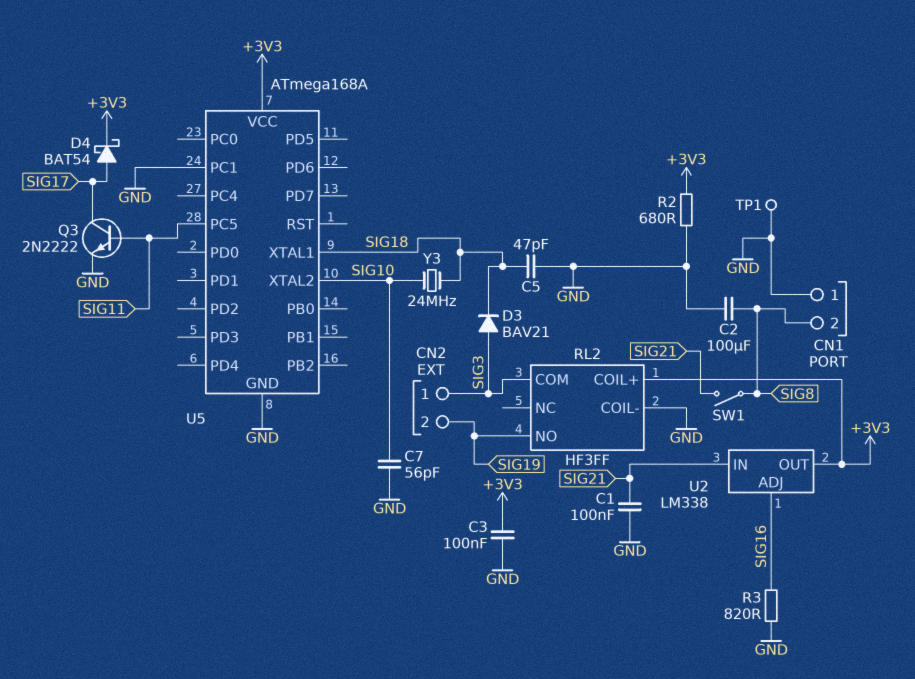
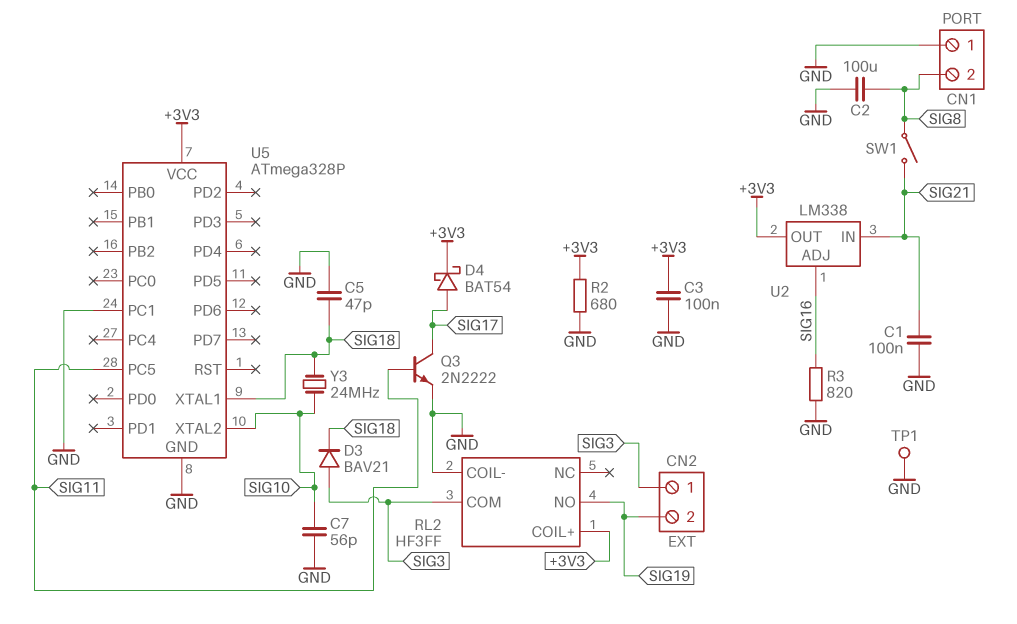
U5: ATmega168A -> ATmega328P

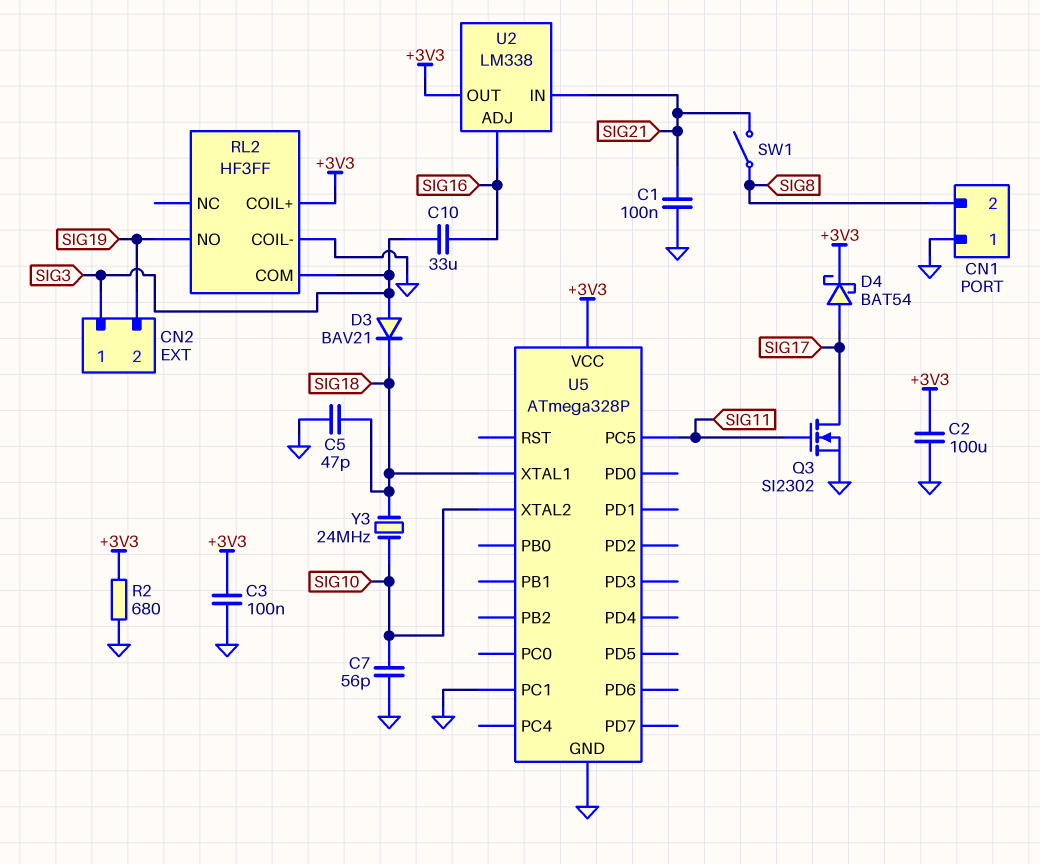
C2: 100uF (GND, SIG8) -> 100uF (+3V3, GND)
C10: none -> 33uF (SIG3, SIG16)
Q3: NPN 2N2222 (B SIG11, C SIG17, E GND) -> NMOS SI2302 (G SIG11, D SIG17, S GND)
R3: 820 (GND, SIG16) -> none
TP1: test point (GND) -> none

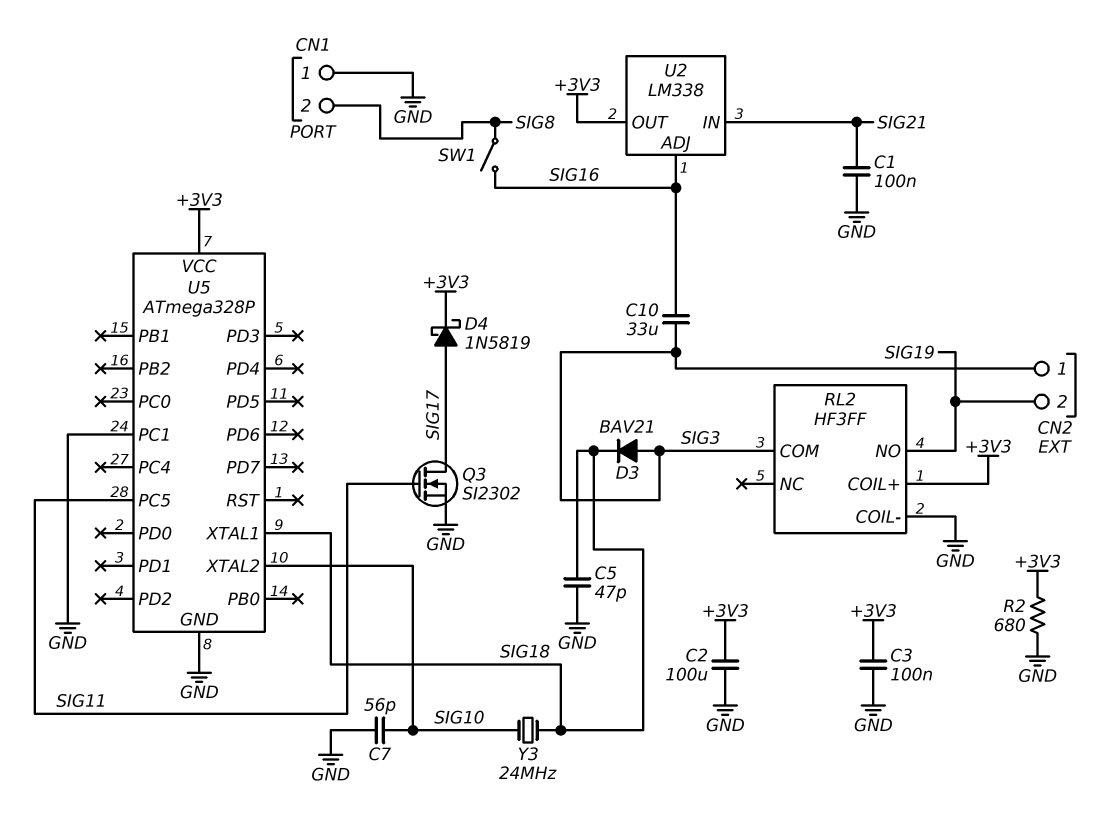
D4: schottky BAT54 (A SIG17, K +3V3) -> schottky 1N5819 (A SIG17, K +3V3)
SW1: switch (SIG8, SIG21) -> switch (SIG8, SIG16)

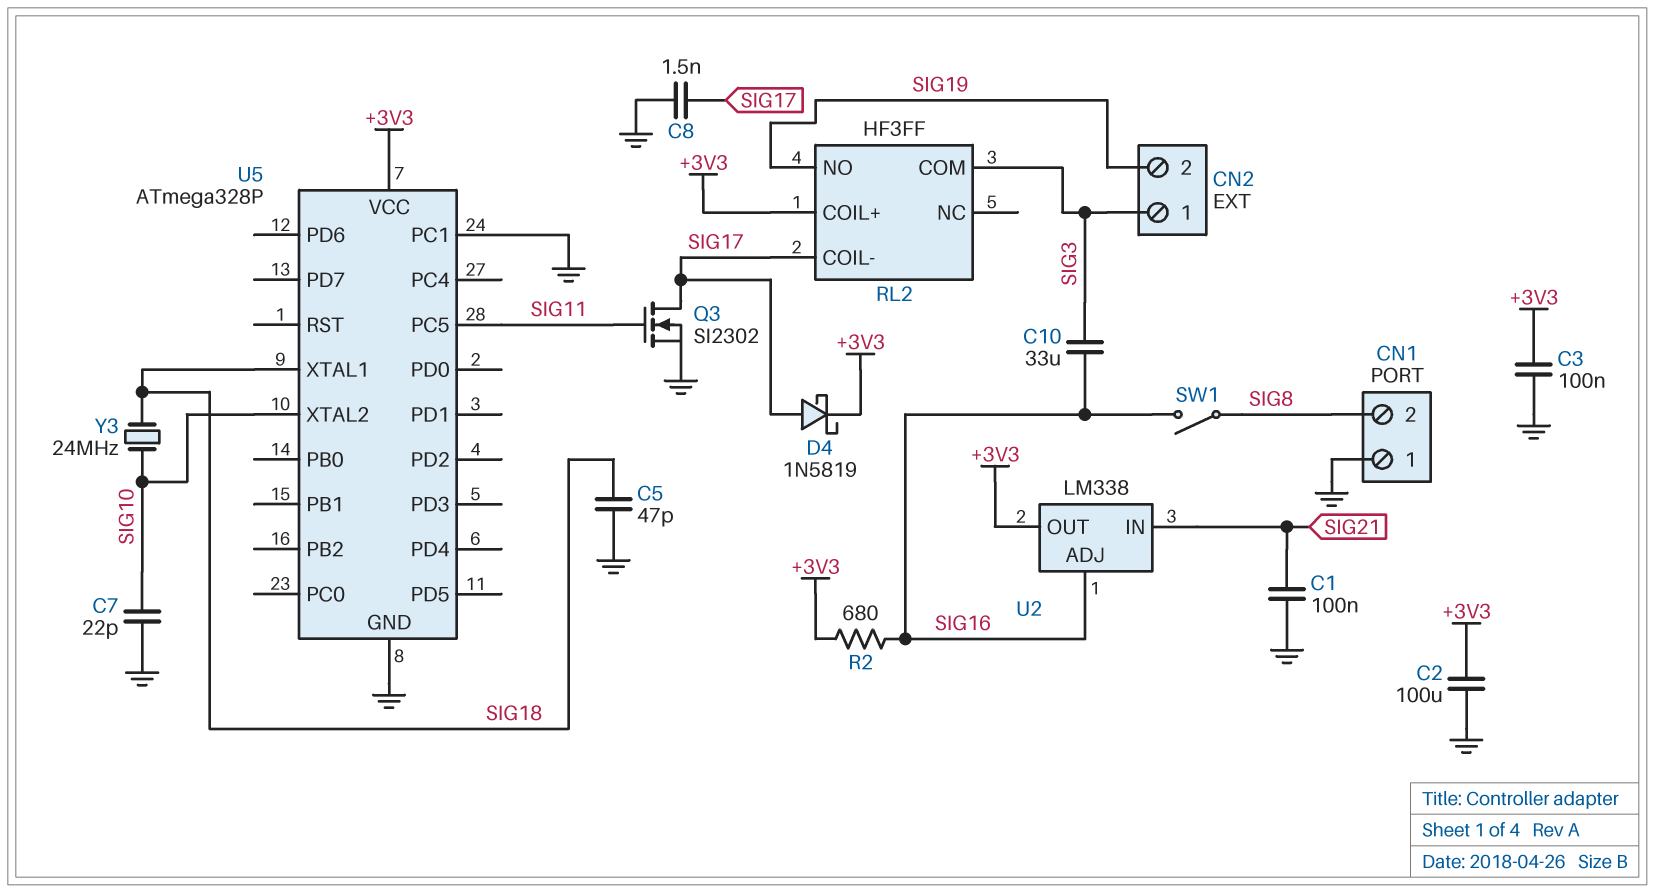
C7: 56pF (GND, SIG10) -> 22pF (GND, SIG10)
C8: none -> 1.5nF (GND, SIG17)
D3: diode BAV21 (A SIG3, K SIG18) -> none
R2: 680 (+3V3, GND) -> 680 (+3V3, SIG16)
RL2 pin COIL-: GND -> SIG17

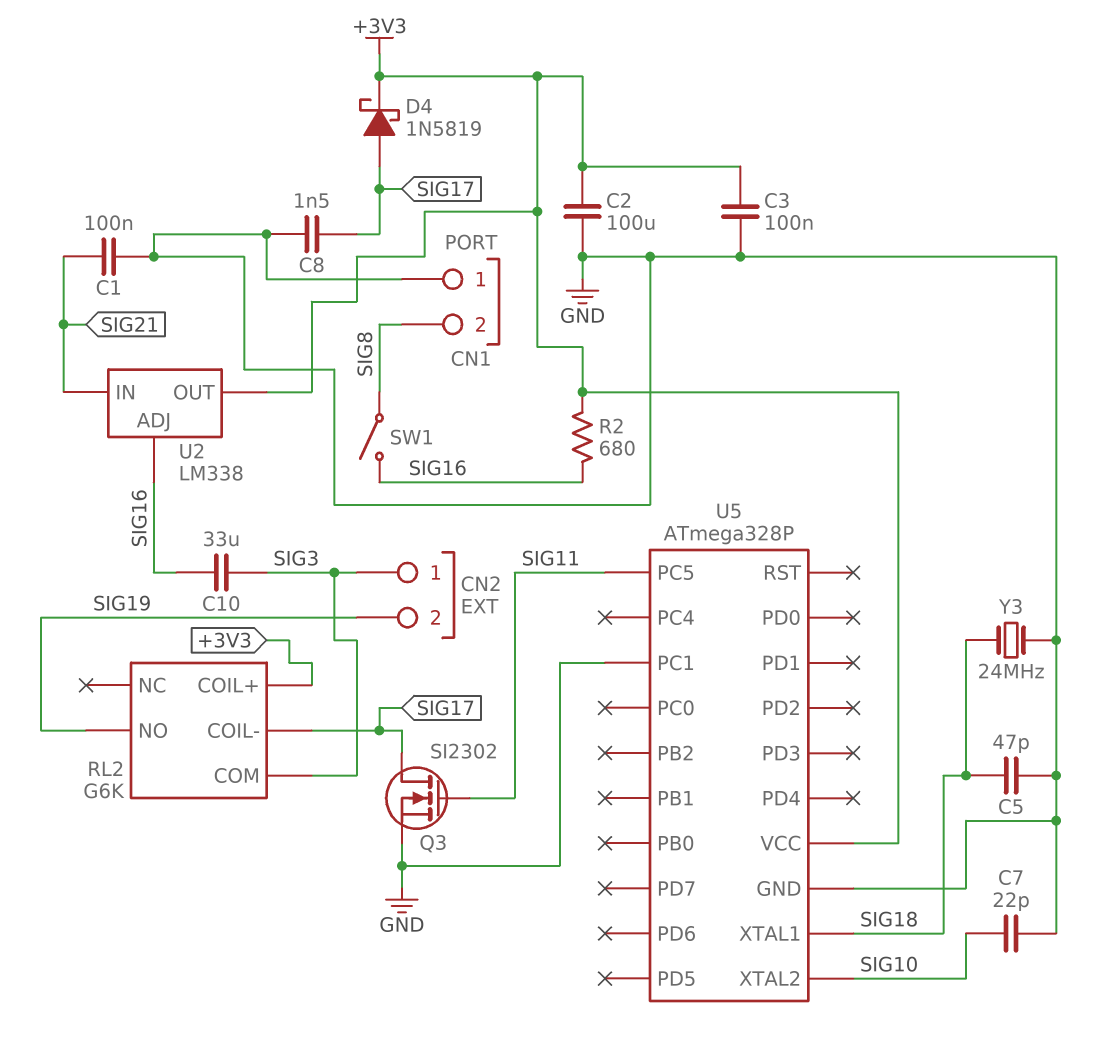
RL2: HF3FF -> G6K
Y3: 24MHz (SIG10, SIG18) -> 24MHz (GND, SIG18)

